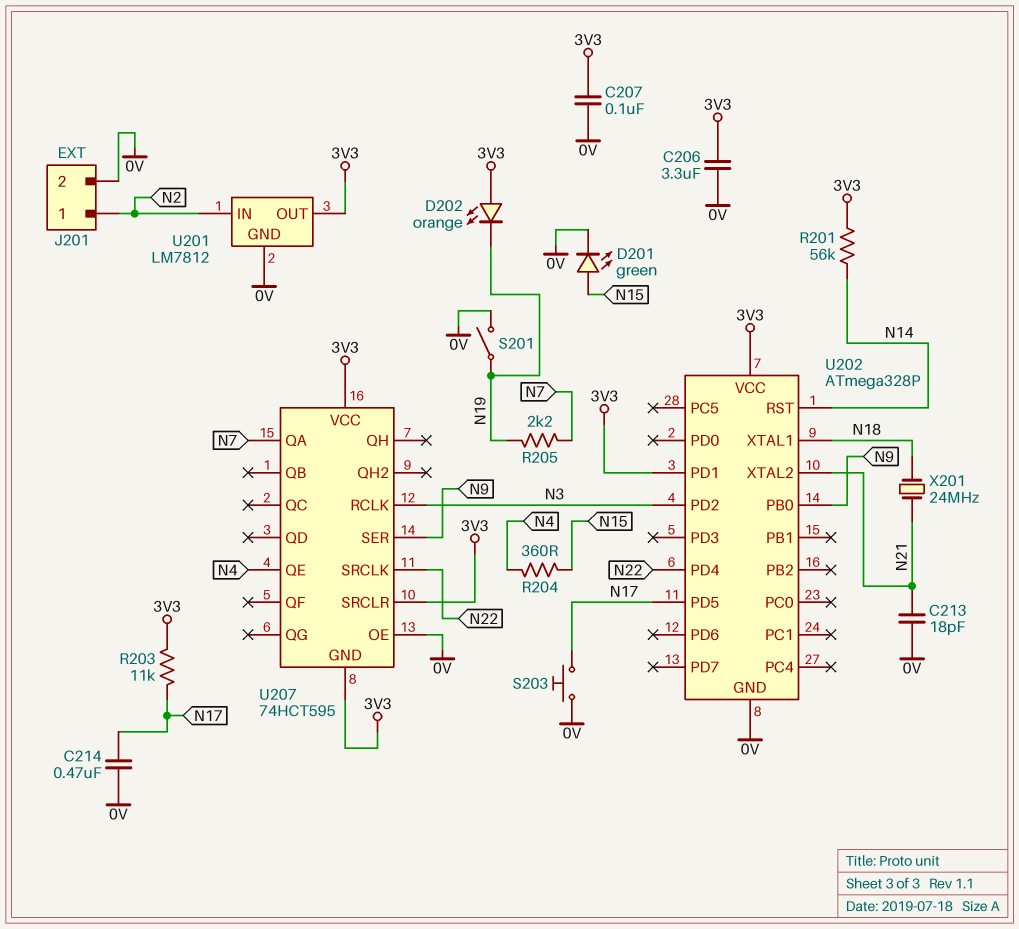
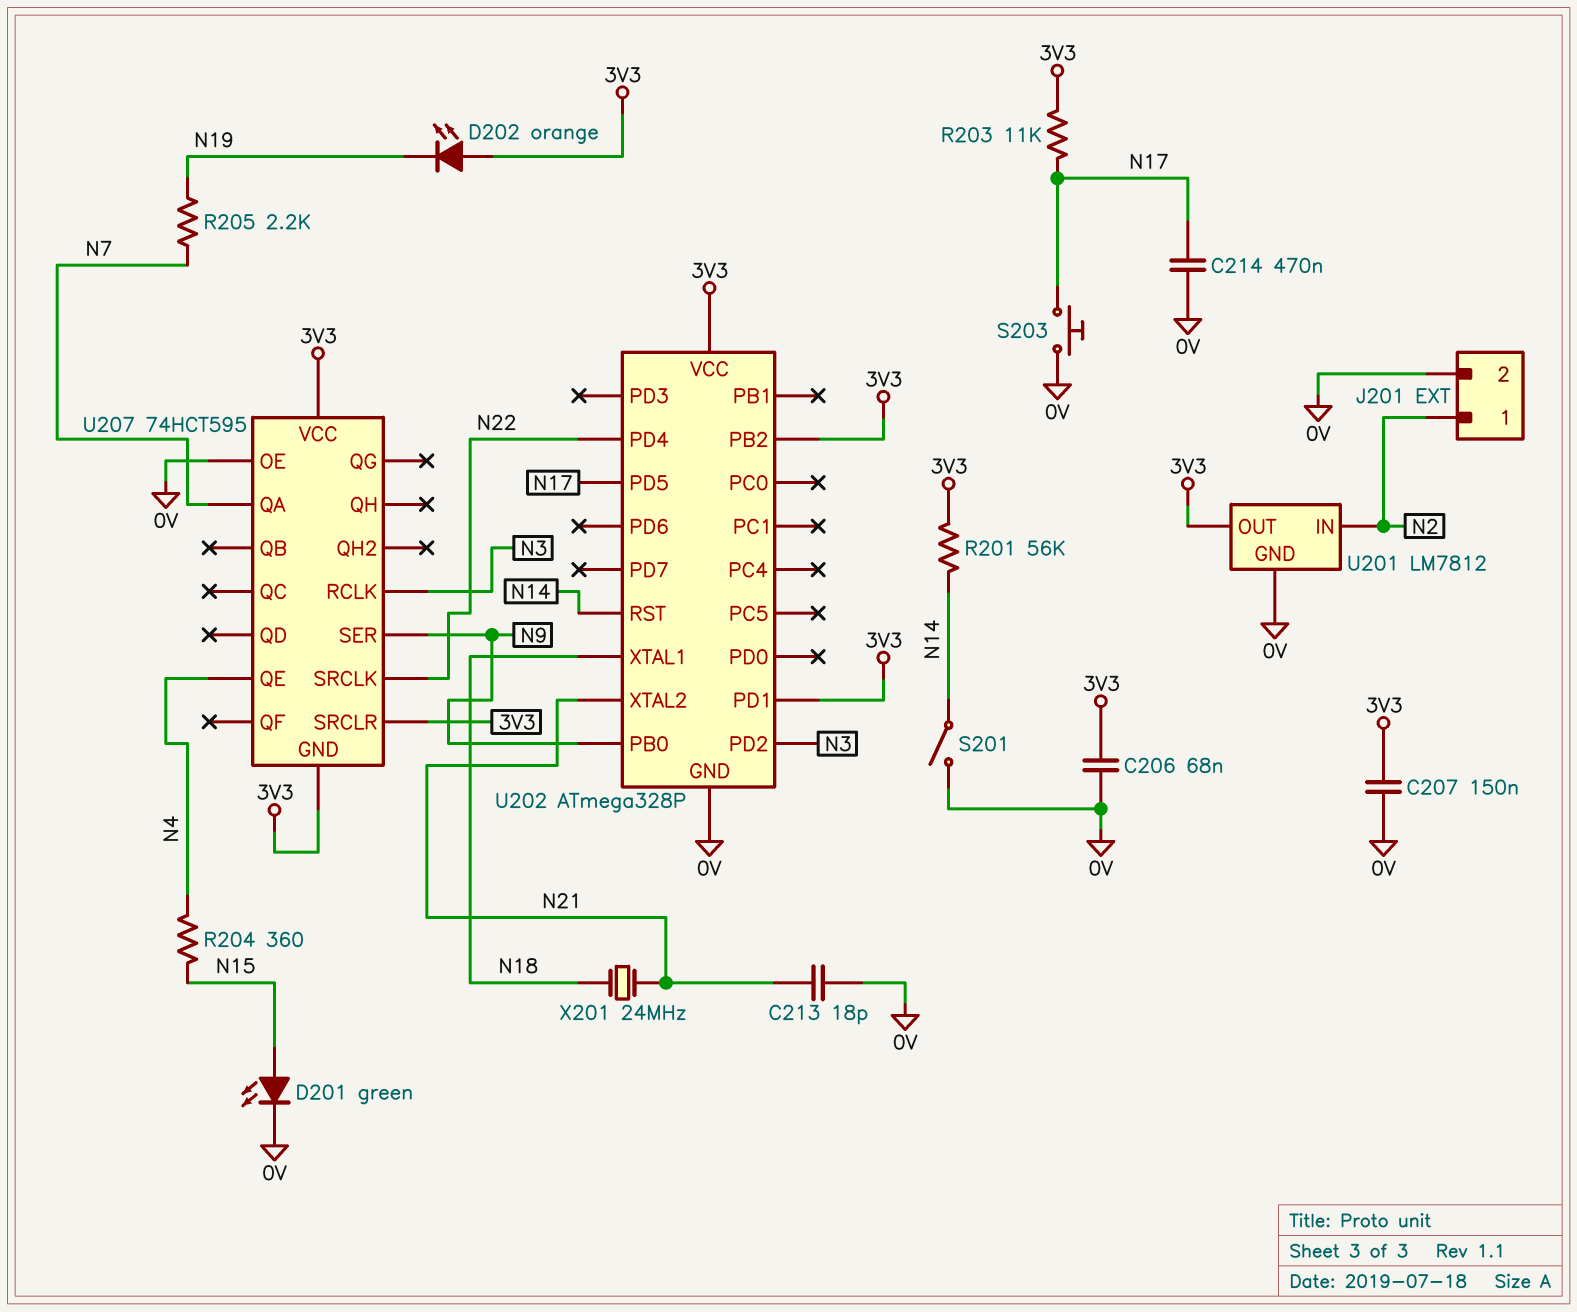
C206: 3.3uF (0V, 3V3) -> 68nF (0V, 3V3)
C207: 100nF (0V, 3V3) -> 150nF (0V, 3V3)
S201: switch (0V, N19) -> switch (0V, N14)
U202 pin PB2: none -> 3V3

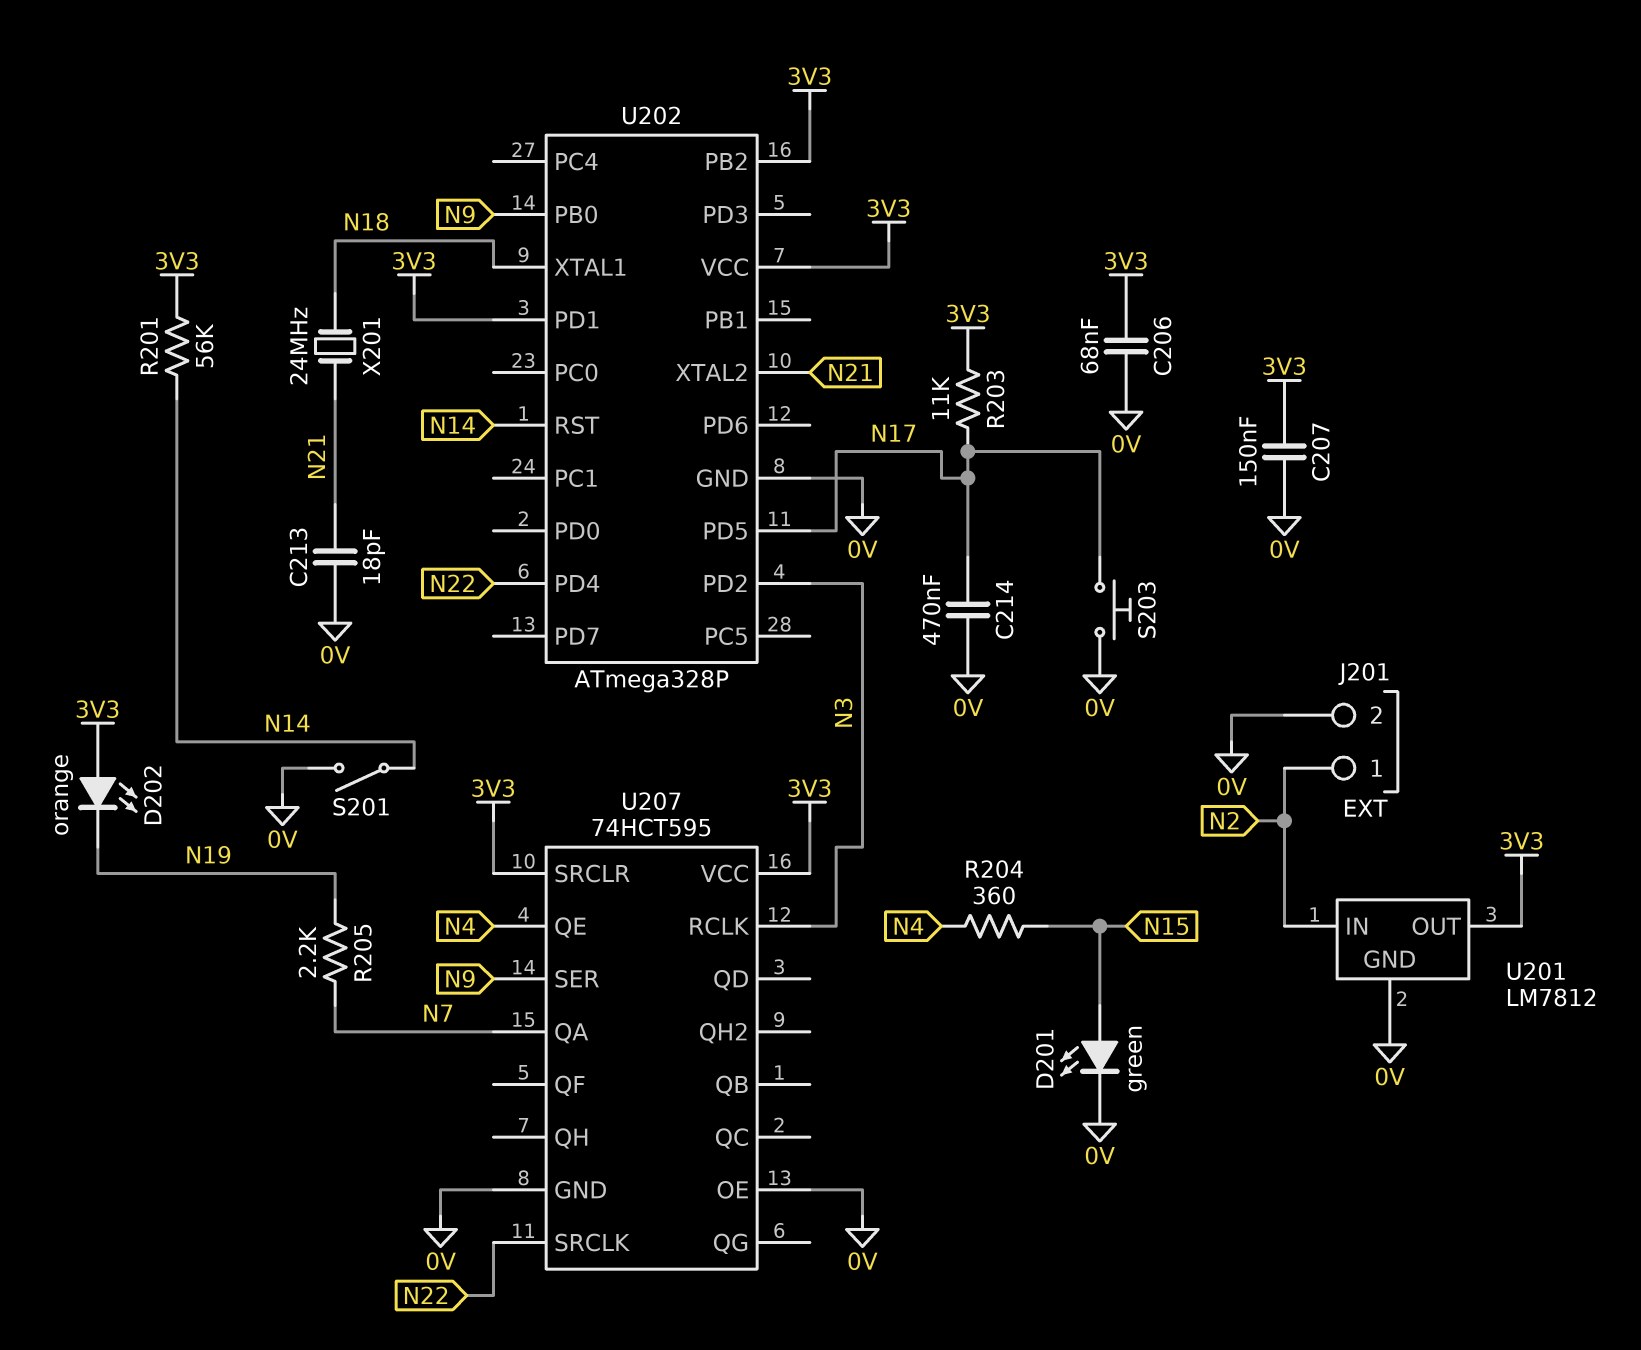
U207 pin GND: 3V3 -> 0V

